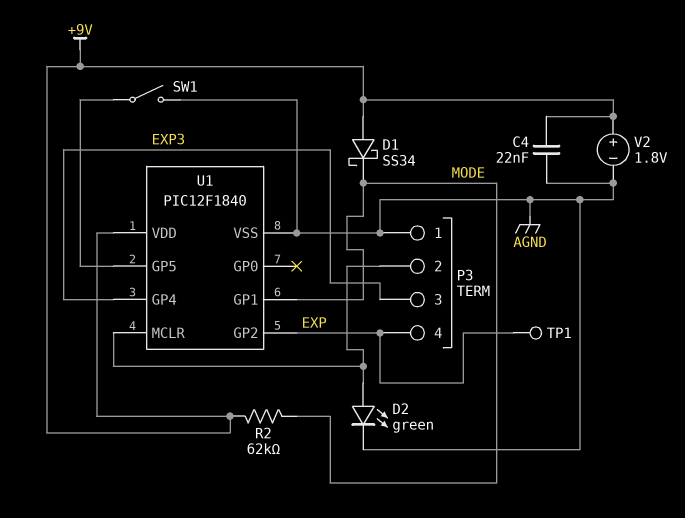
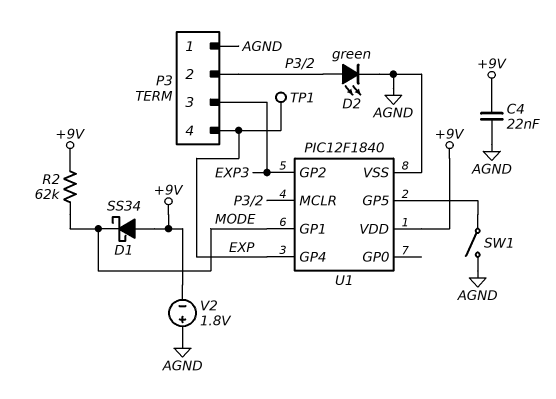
U1 pin GP2: EXP -> EXP3
U1 pin GP4: EXP3 -> EXP
V2: 1.8V (plus +9V, minus AGND) -> 1.8V (plus AGND, minus +9V)

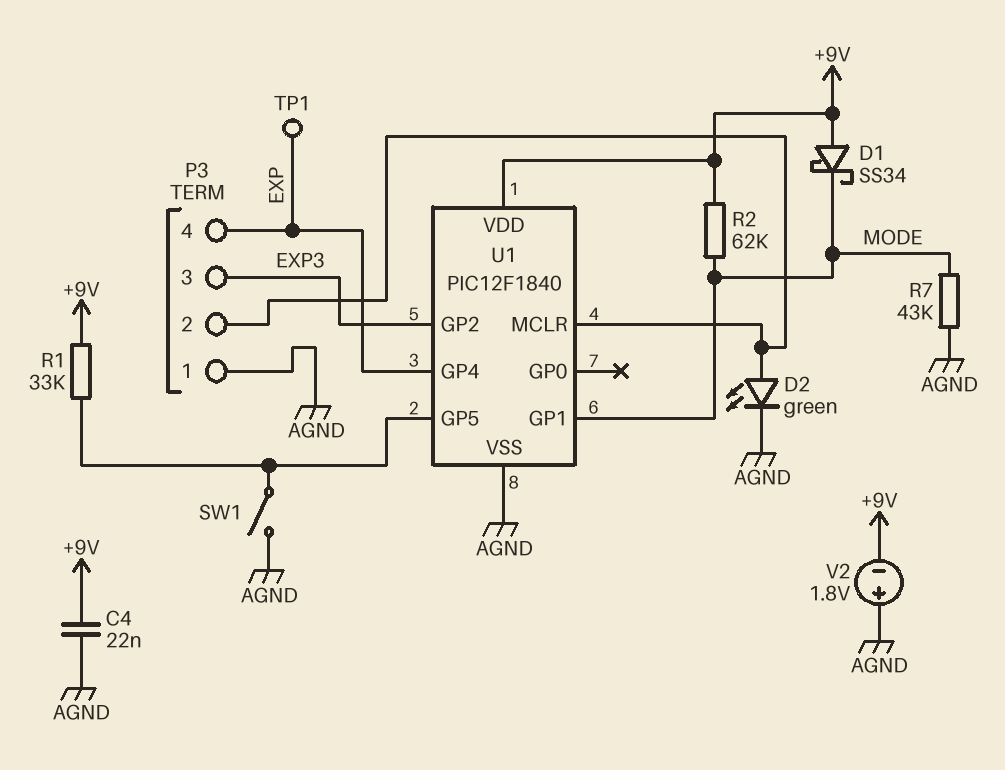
R1: none -> 33k (+9V, U1/GP5)
R7: none -> 43k (AGND, MODE)

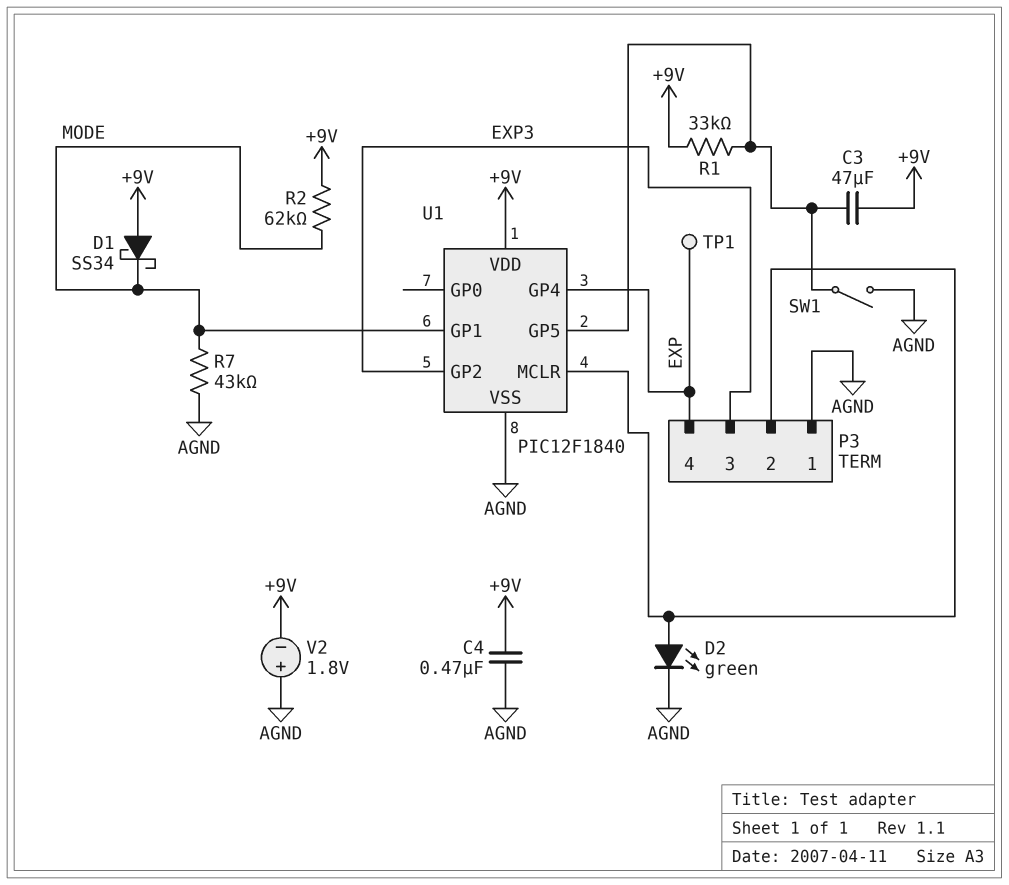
C3: none -> 47uF (+9V, U1/GP5)
C4: 22nF (+9V, AGND) -> 470nF (+9V, AGND)

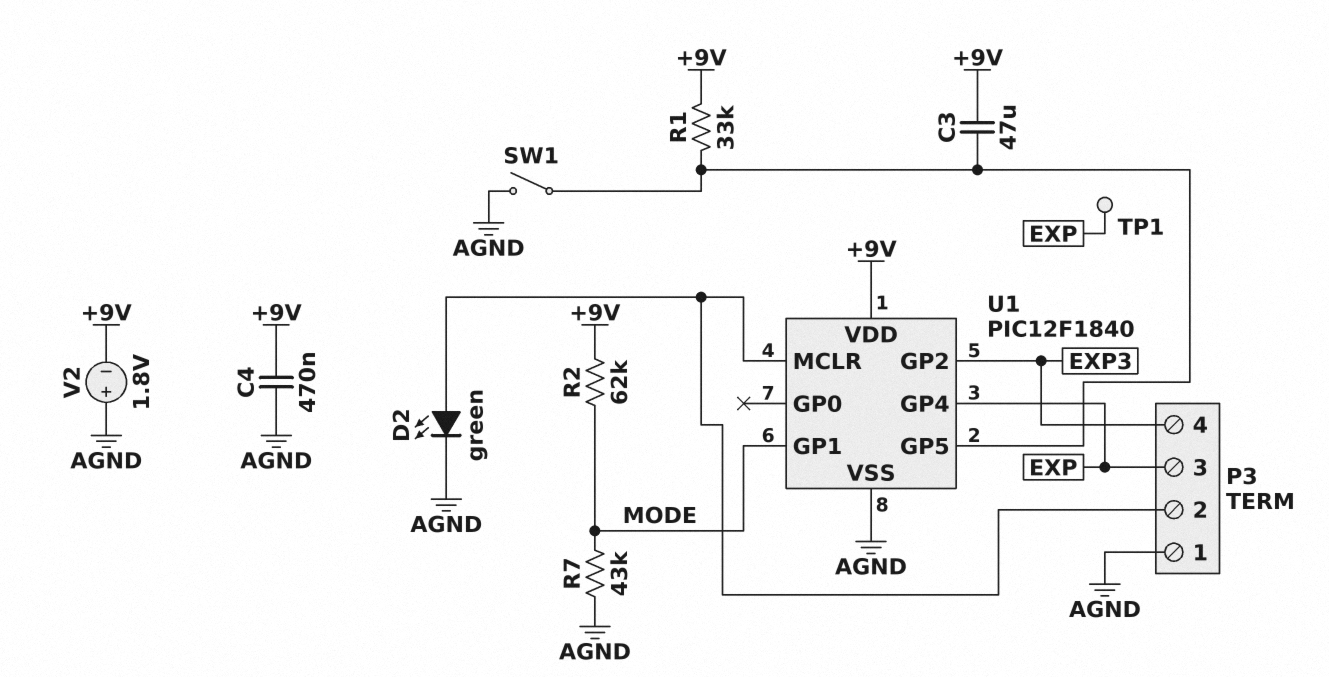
D1: schottky SS34 (A +9V, K MODE) -> none
P3 pin 3: EXP3 -> EXP
P3 pin 4: EXP -> EXP3

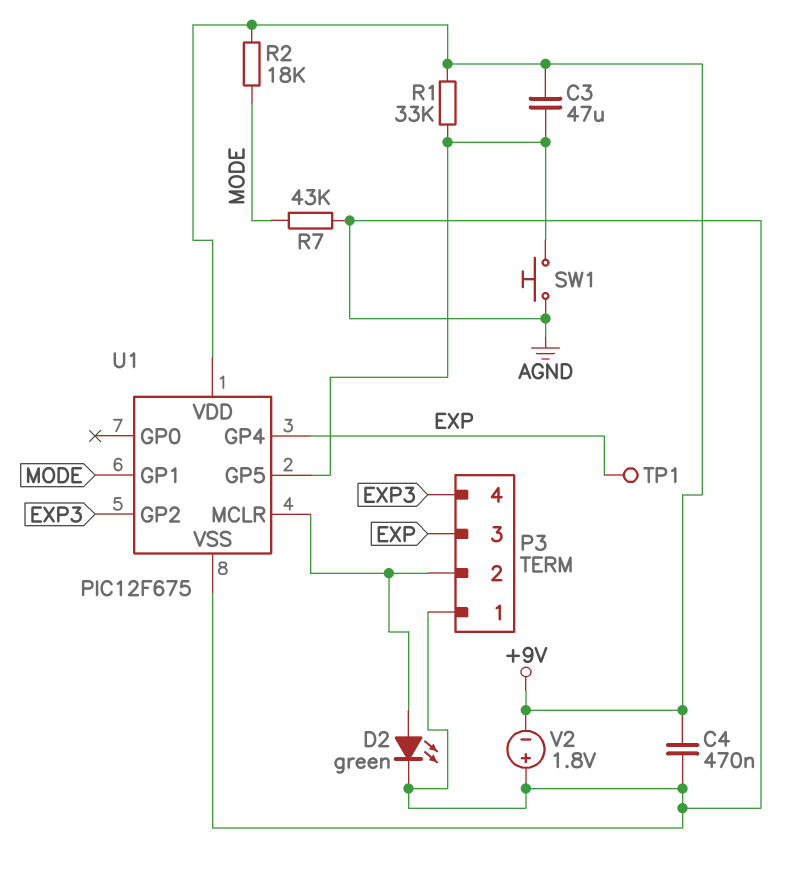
R2: 62k (+9V, MODE) -> 18k (+9V, MODE)
SW1: switch (AGND, U1/GP5) -> button (AGND, U1/GP5)
U1: PIC12F1840 -> PIC12F675

